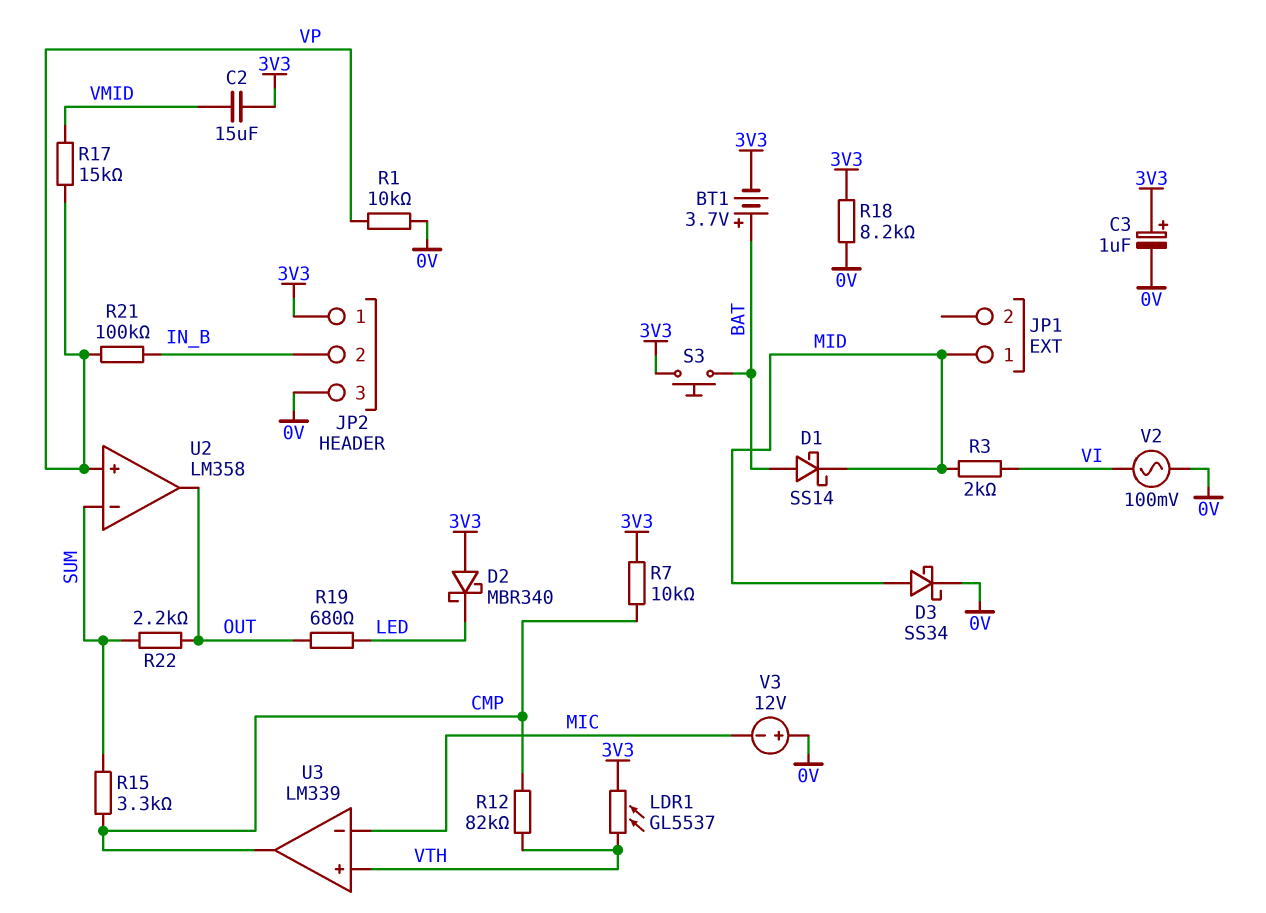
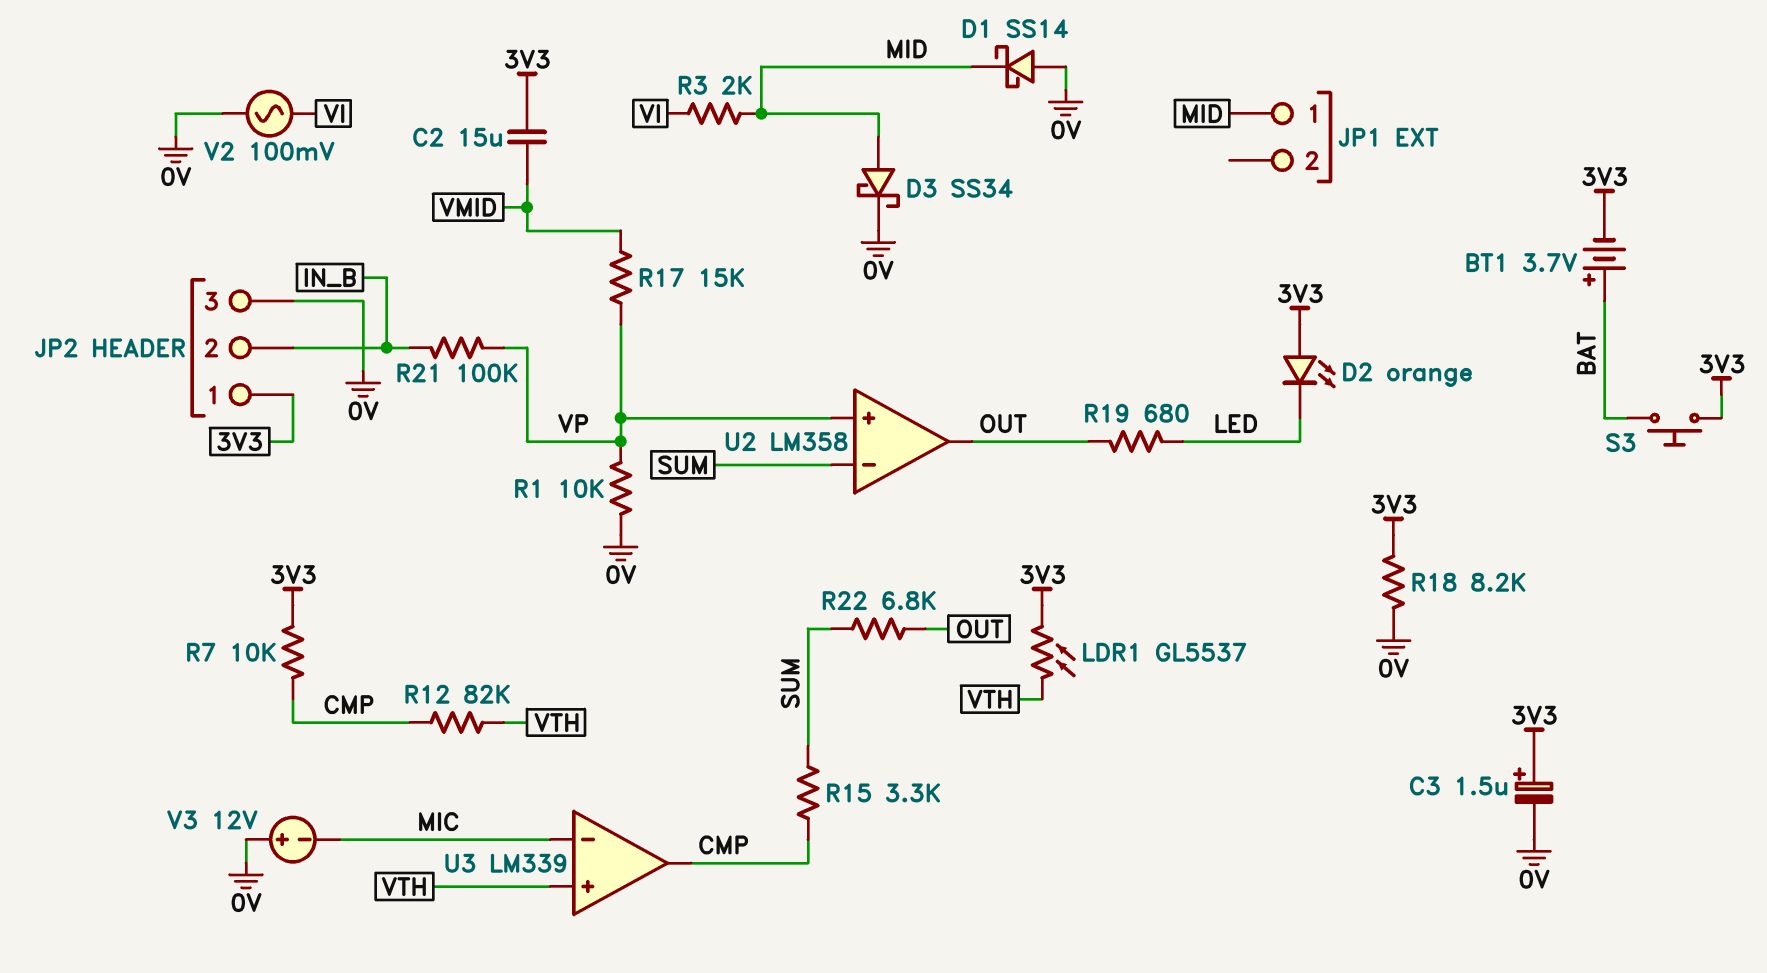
C3: 1uF (plus 3V3, minus 0V) -> 1.5uF (plus 3V3, minus 0V)
D1: schottky SS14 (A BAT, K MID) -> schottky SS14 (A 0V, K MID)
D2: schottky MBR340 (A 3V3, K LED) -> LED orange (A 3V3, K LED)
R22: 2.2k (OUT, SUM) -> 6.8k (OUT, SUM)

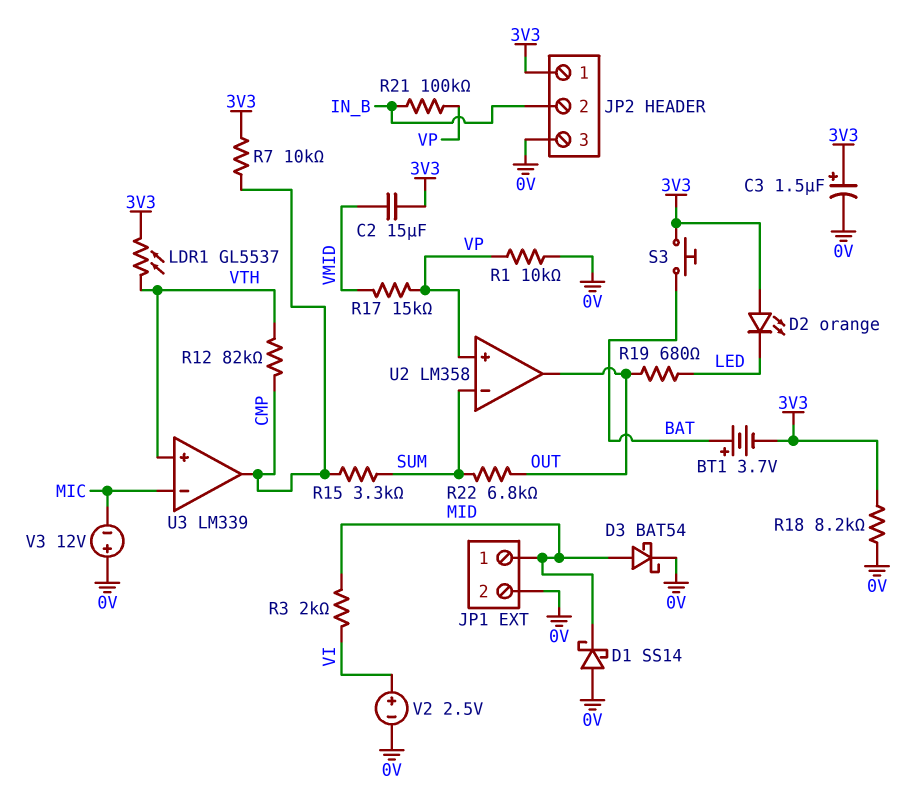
D3: schottky SS34 (A MID, K 0V) -> schottky BAT54 (A MID, K 0V)
JP1 pin 2: none -> 0V
V2: AC 100mV (0V, VI) -> 2.5V (plus VI, minus 0V)

